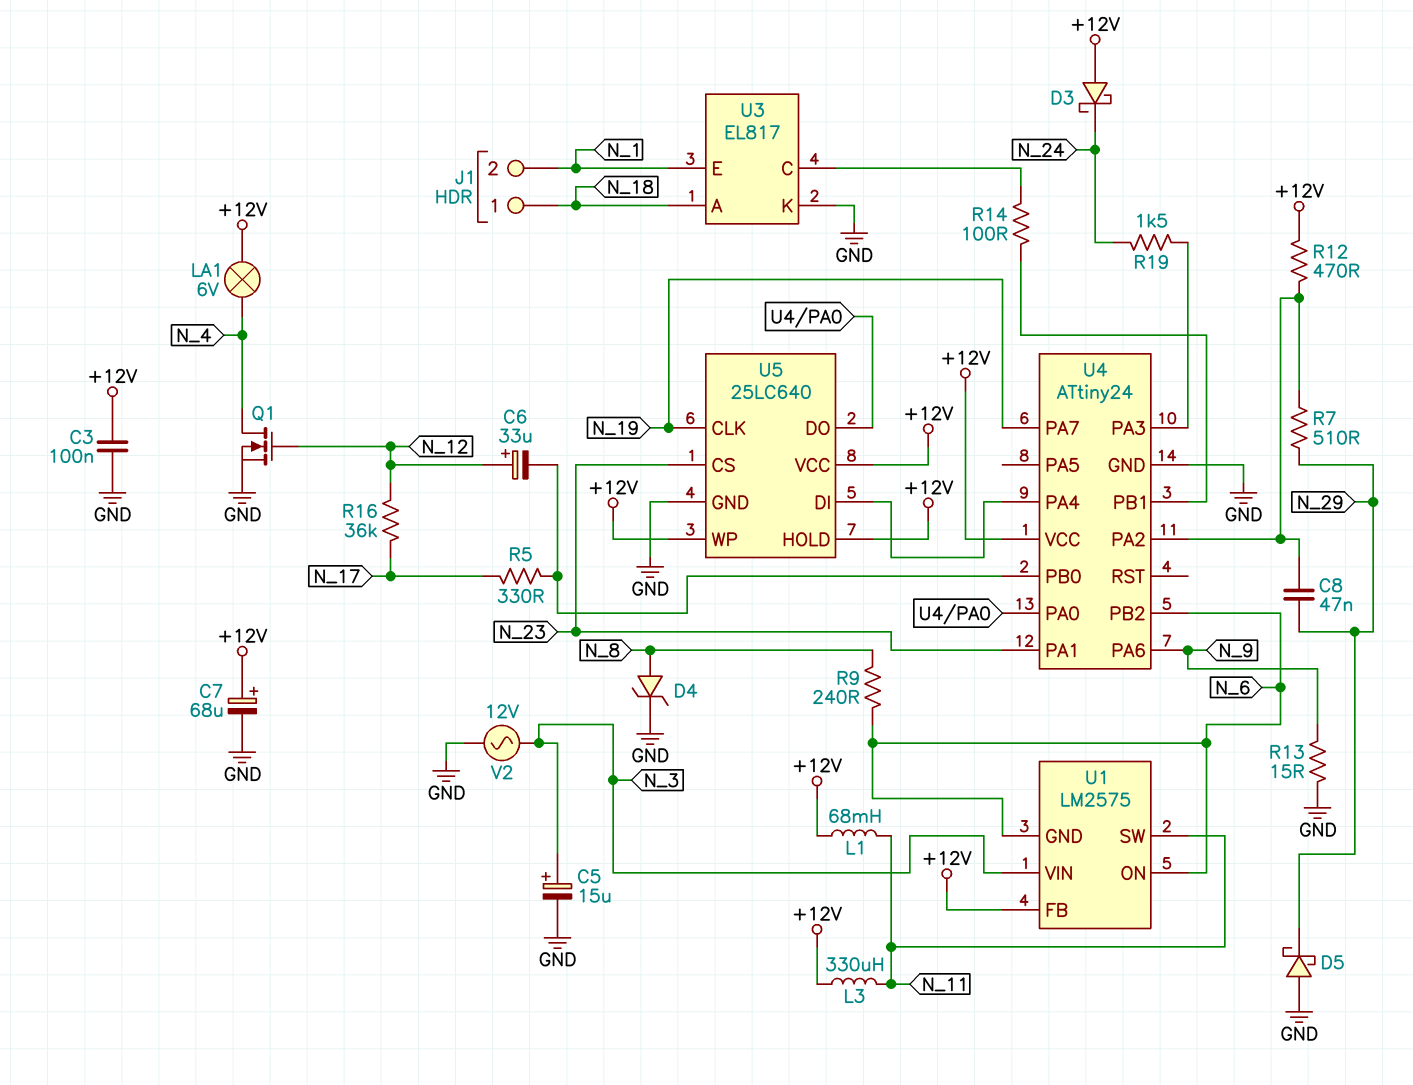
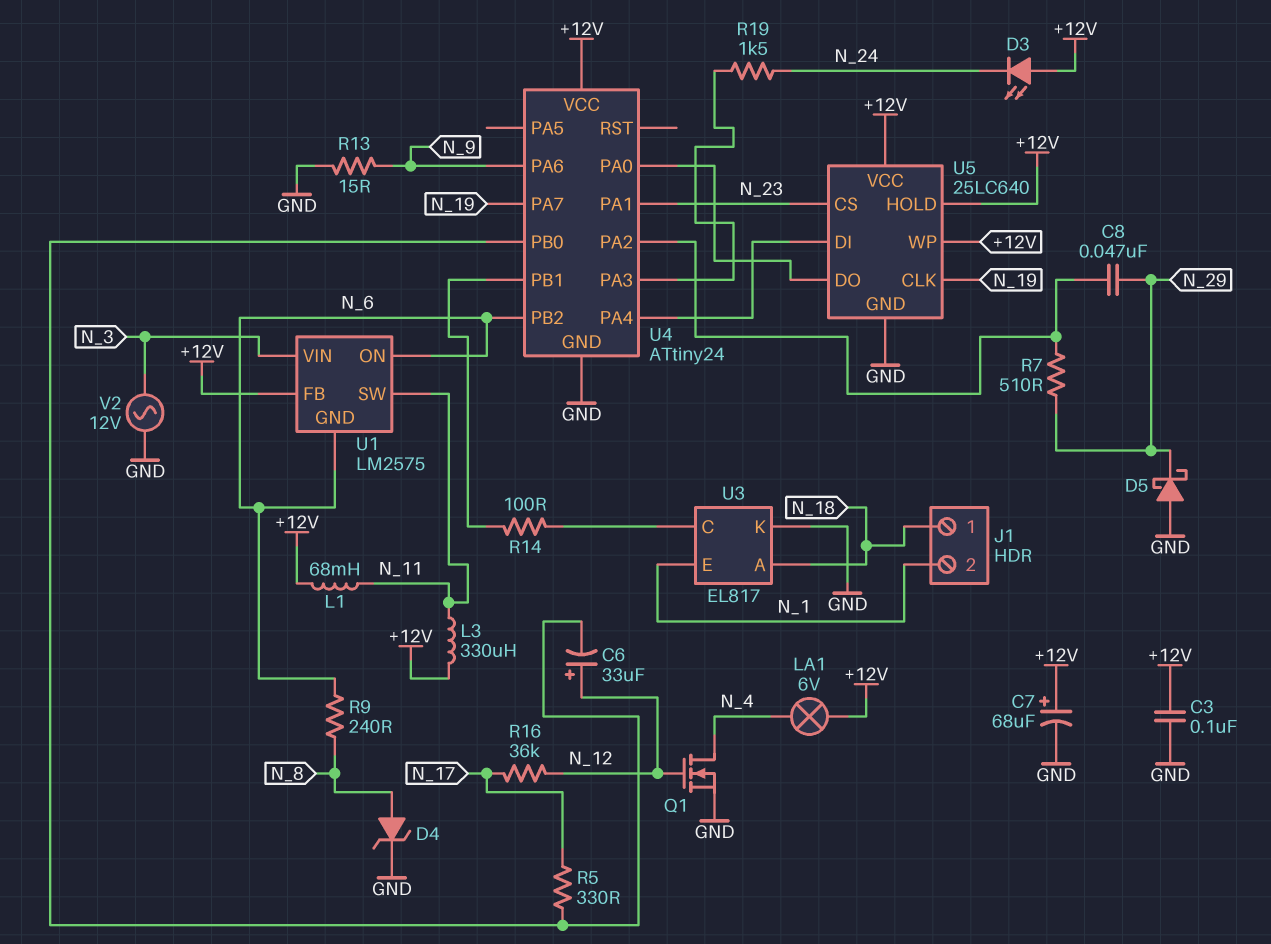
C5: 15uF (plus N_3, minus GND) -> none
D3: schottky (A +12V, K N_24) -> LED (A +12V, K N_24)
R12: 470 (+12V, U4/PA2) -> none

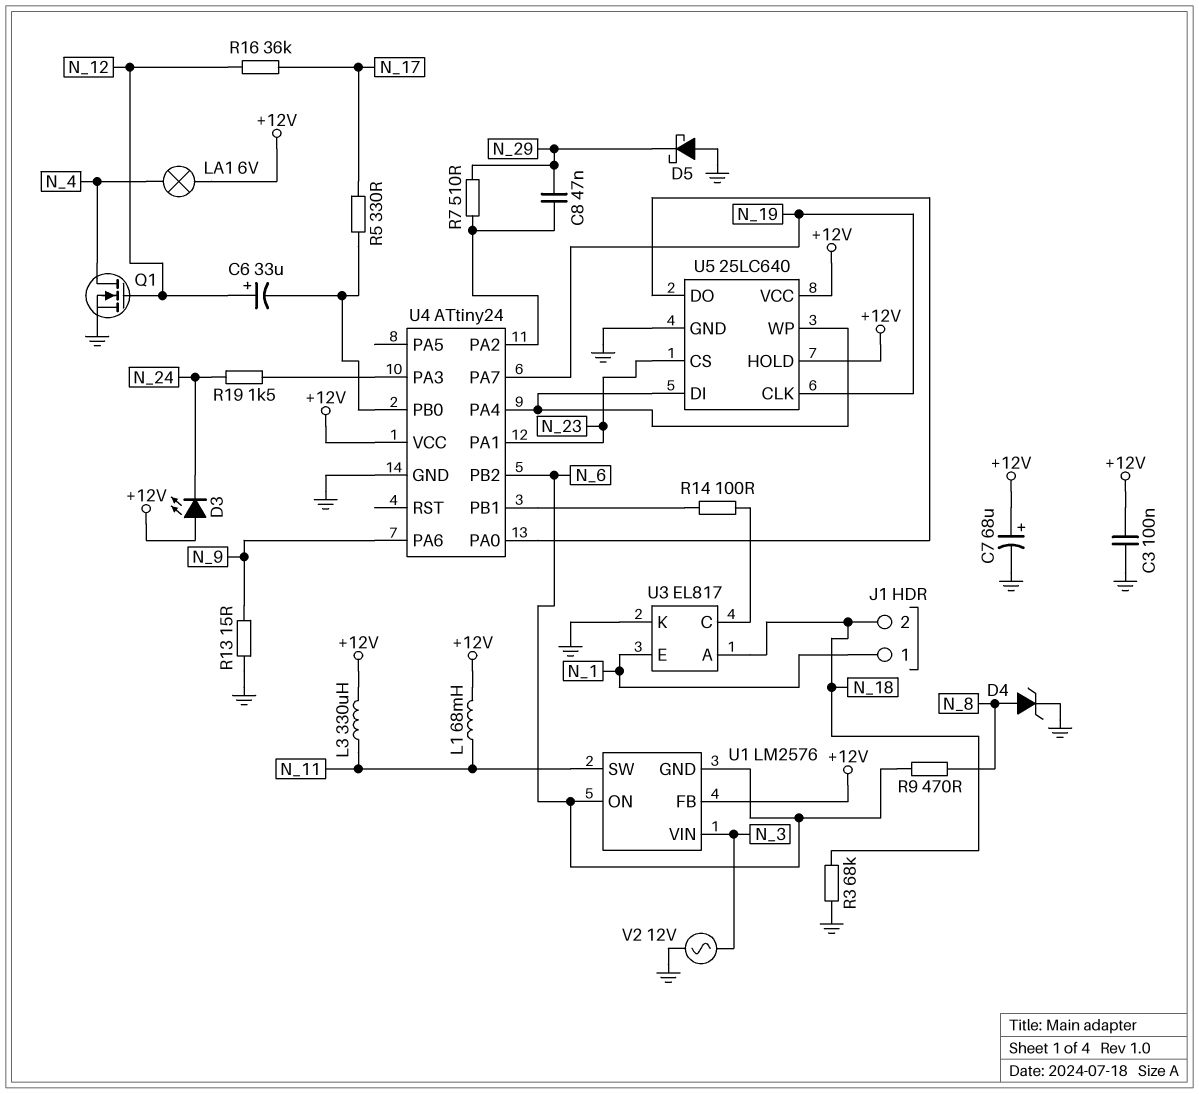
J1 pin 1: N_18 -> N_1
J1 pin 2: N_1 -> N_18
R3: none -> 68k (GND, N_18)
R9: 240 (N_6, N_8) -> 470 (N_6, N_8)
U1: LM2575 -> LM2576
U5 pin WP: +12V -> U4/PA4

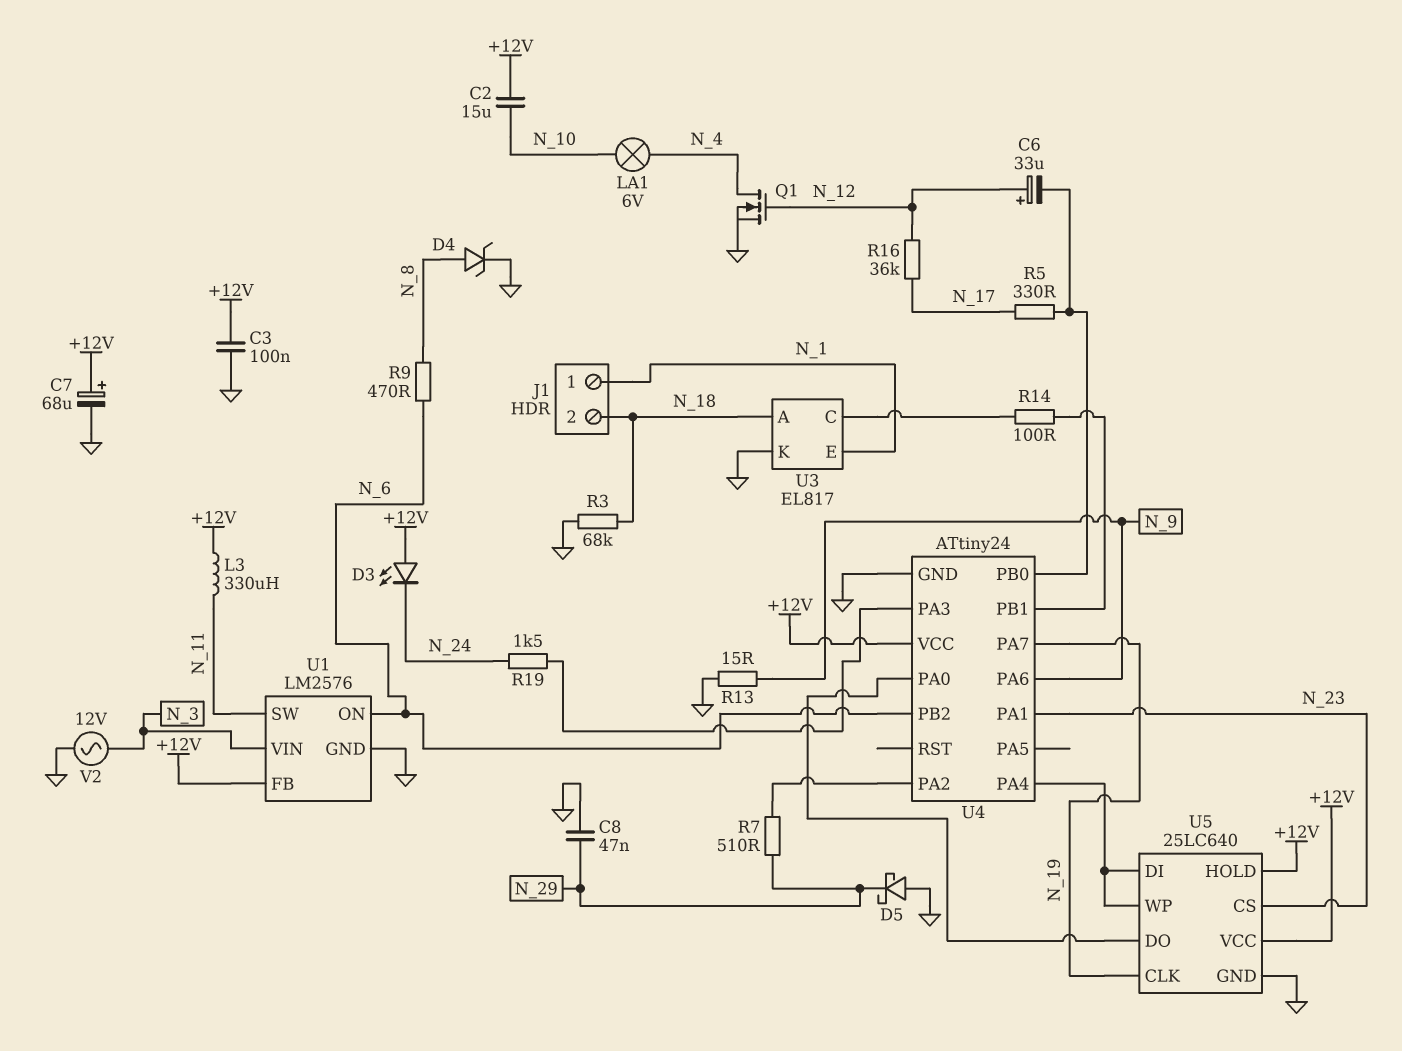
C2: none -> 15uF (+12V, N_10)
C8: 47nF (N_29, U4/PA2) -> 47nF (GND, N_29)
L1: 68mH (+12V, N_11) -> none
LA1: lamp 6V (+12V, N_4) -> lamp 6V (N_4, N_10)
U1 pin GND: N_6 -> GND

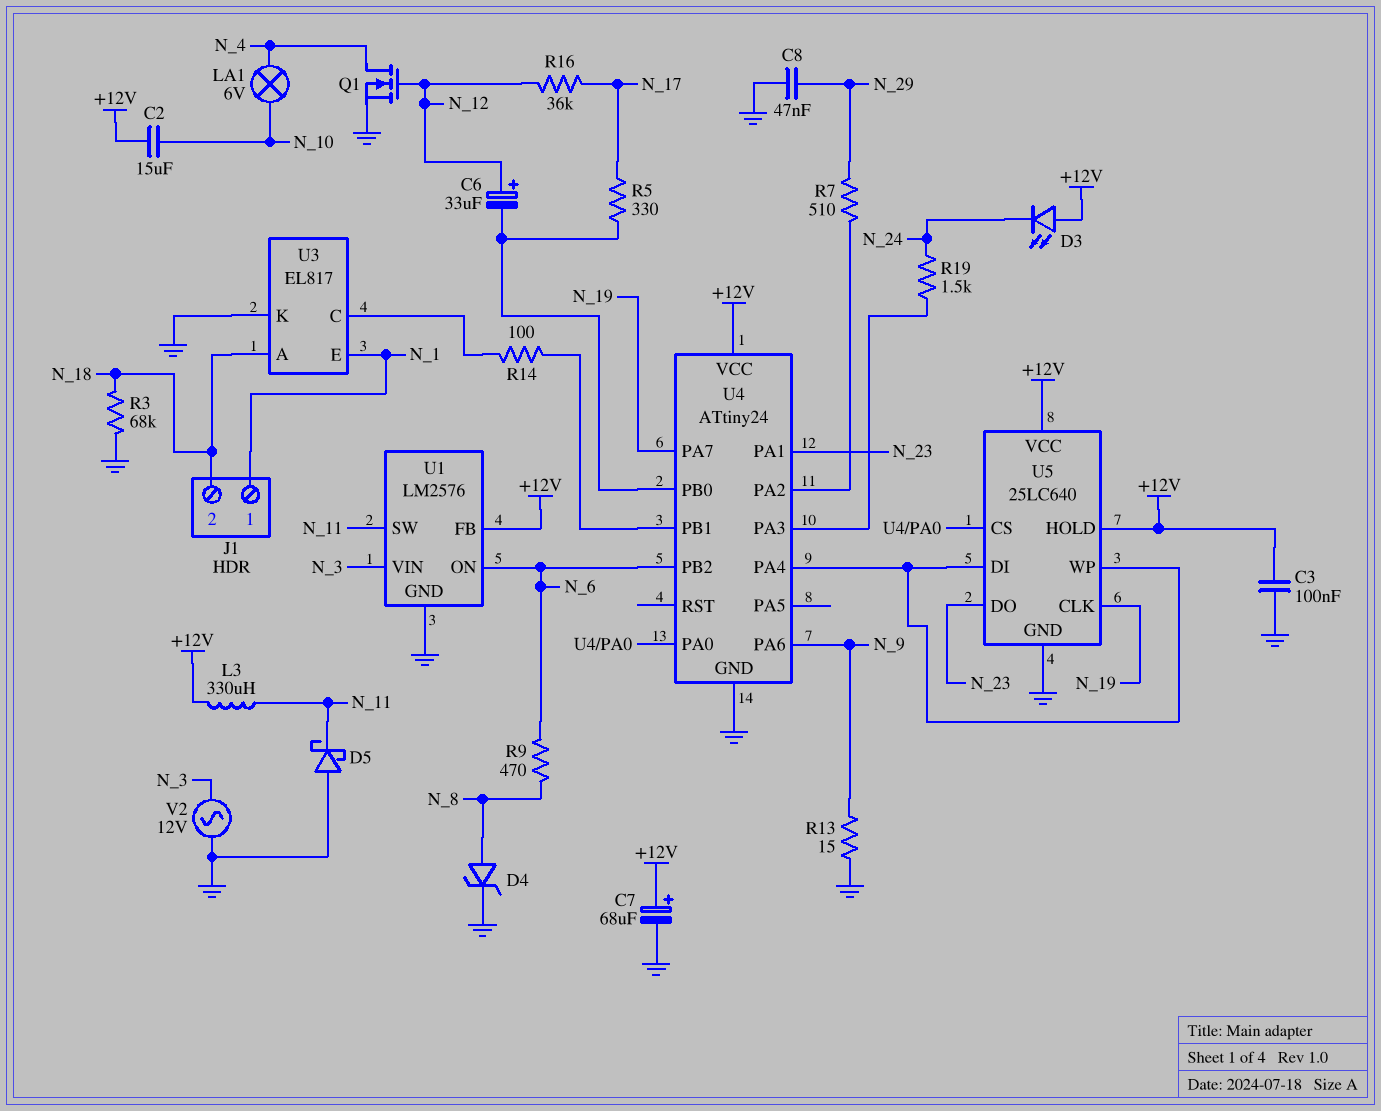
D5: schottky (A GND, K N_29) -> schottky (A GND, K N_11)
U5 pin CS: N_23 -> U4/PA0
U5 pin DO: U4/PA0 -> N_23

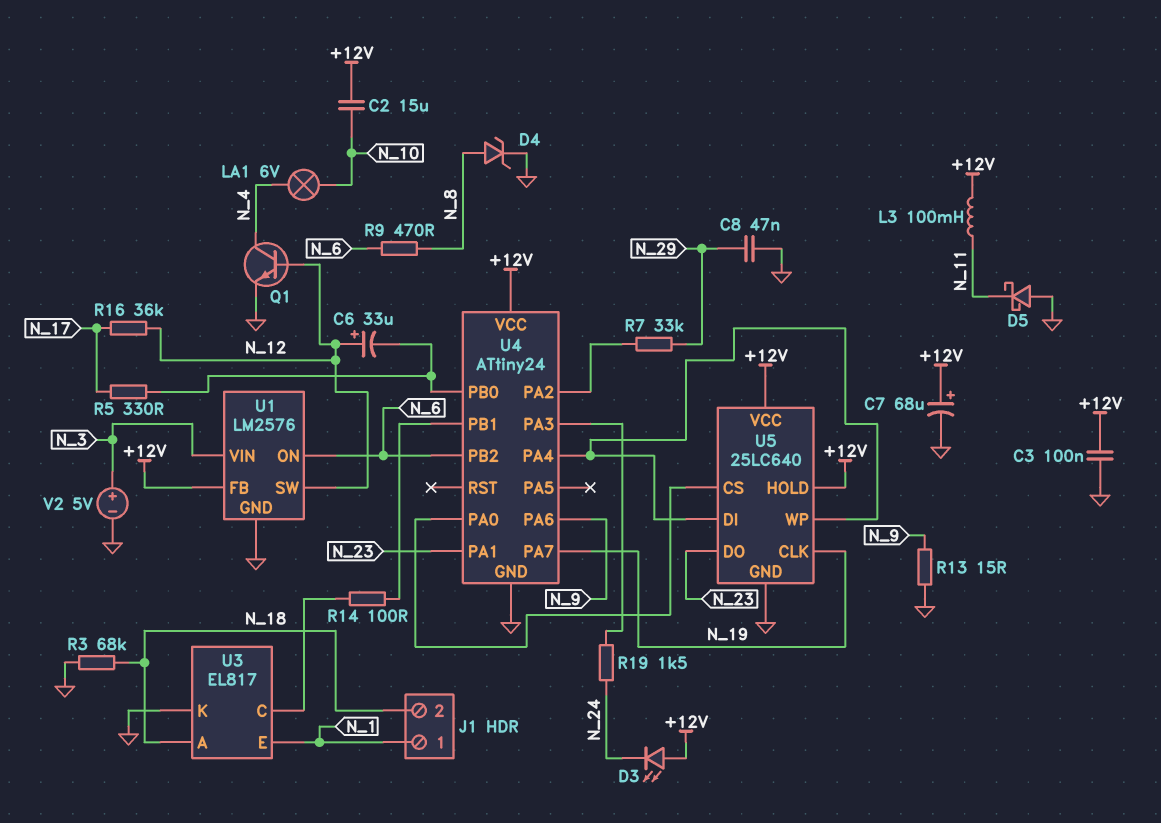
L3: 330uH (+12V, N_11) -> 100mH (+12V, N_11)
Q1: NMOS (G N_12, D N_4, S GND) -> NPN (B N_12, C N_4, E GND)
R7: 510 (N_29, U4/PA2) -> 33k (N_29, U4/PA2)
U1 pin SW: N_11 -> N_12
V2: AC 12V (GND, N_3) -> 5V (plus N_3, minus GND)

